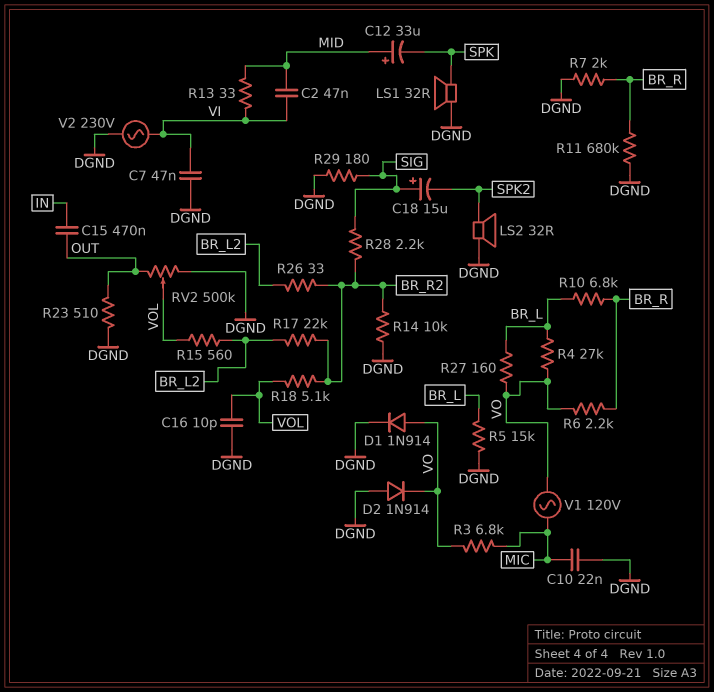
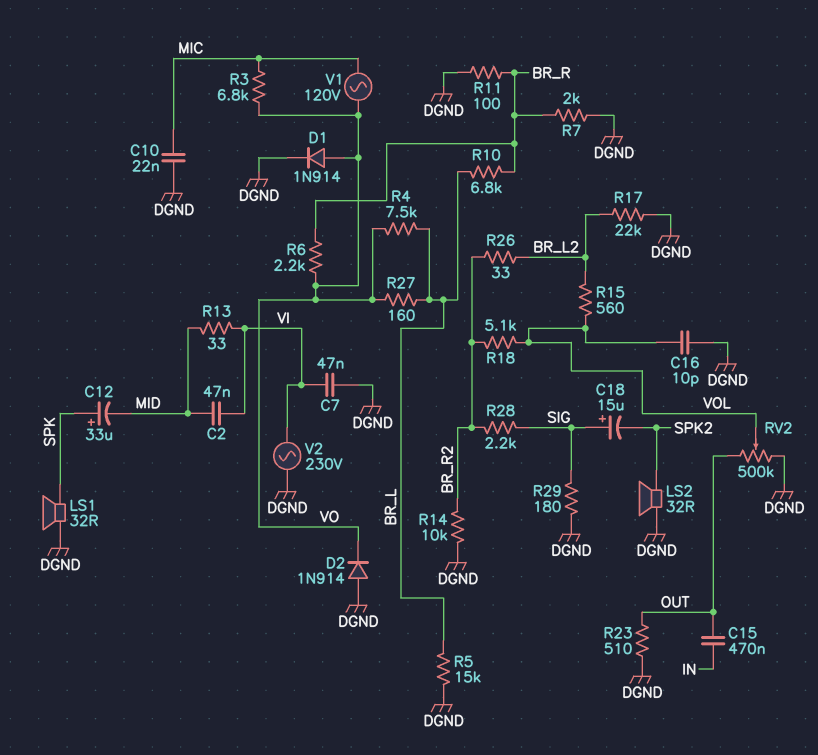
C12: 33uF (plus MID, minus SPK) -> 33uF (plus SPK, minus MID)
R4: 27k (BR_L, VO) -> 7.5k (BR_L, VO)
R11: 680k (BR_R, DGND) -> 100 (BR_R, DGND)
R17: 22k (BR_L2, BR_R2) -> 22k (BR_L2, DGND)

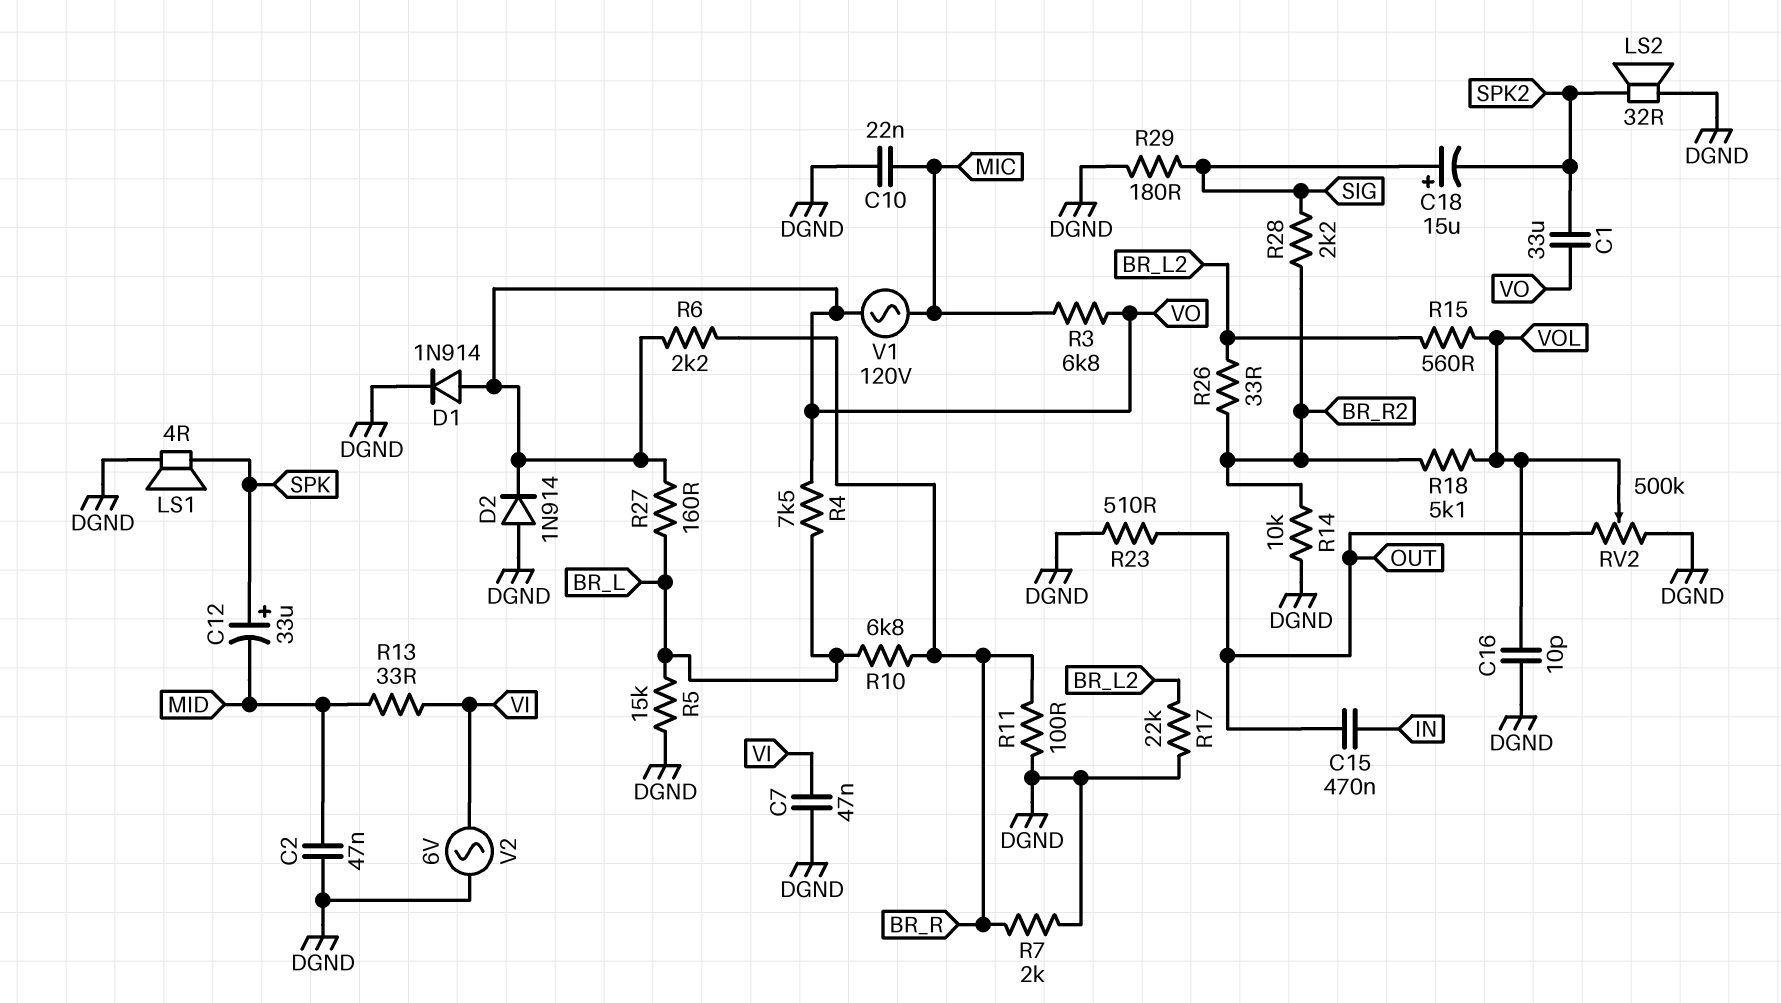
C1: none -> 33uF (SPK2, VO)
C2: 47nF (MID, VI) -> 47nF (DGND, MID)
LS1: speaker 32R (DGND, SPK) -> speaker 4R (DGND, SPK)
V2: AC 230V (DGND, VI) -> AC 6V (DGND, VI)

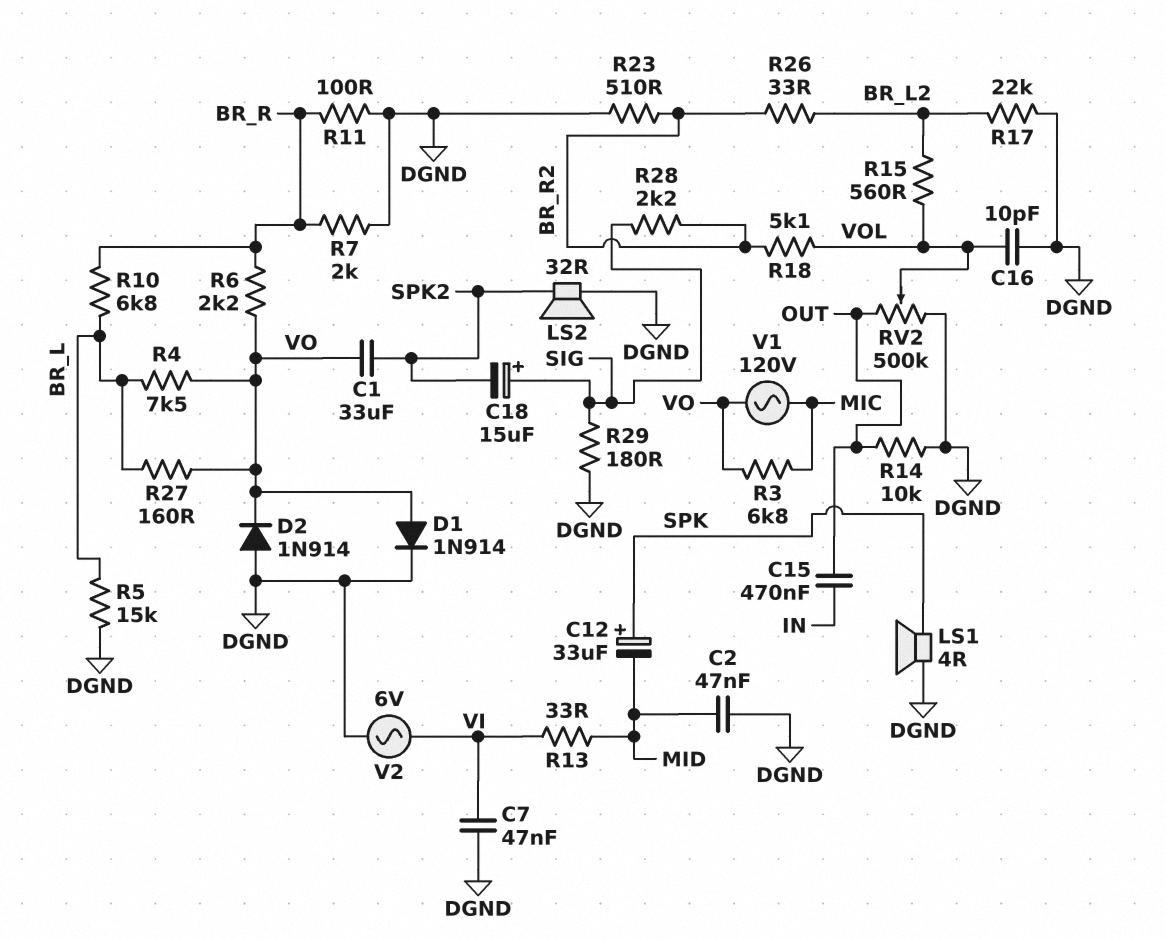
C10: 22nF (DGND, MIC) -> none
R14: 10k (BR_R2, DGND) -> 10k (DGND, OUT)
R23: 510 (DGND, OUT) -> 510 (BR_R2, DGND)

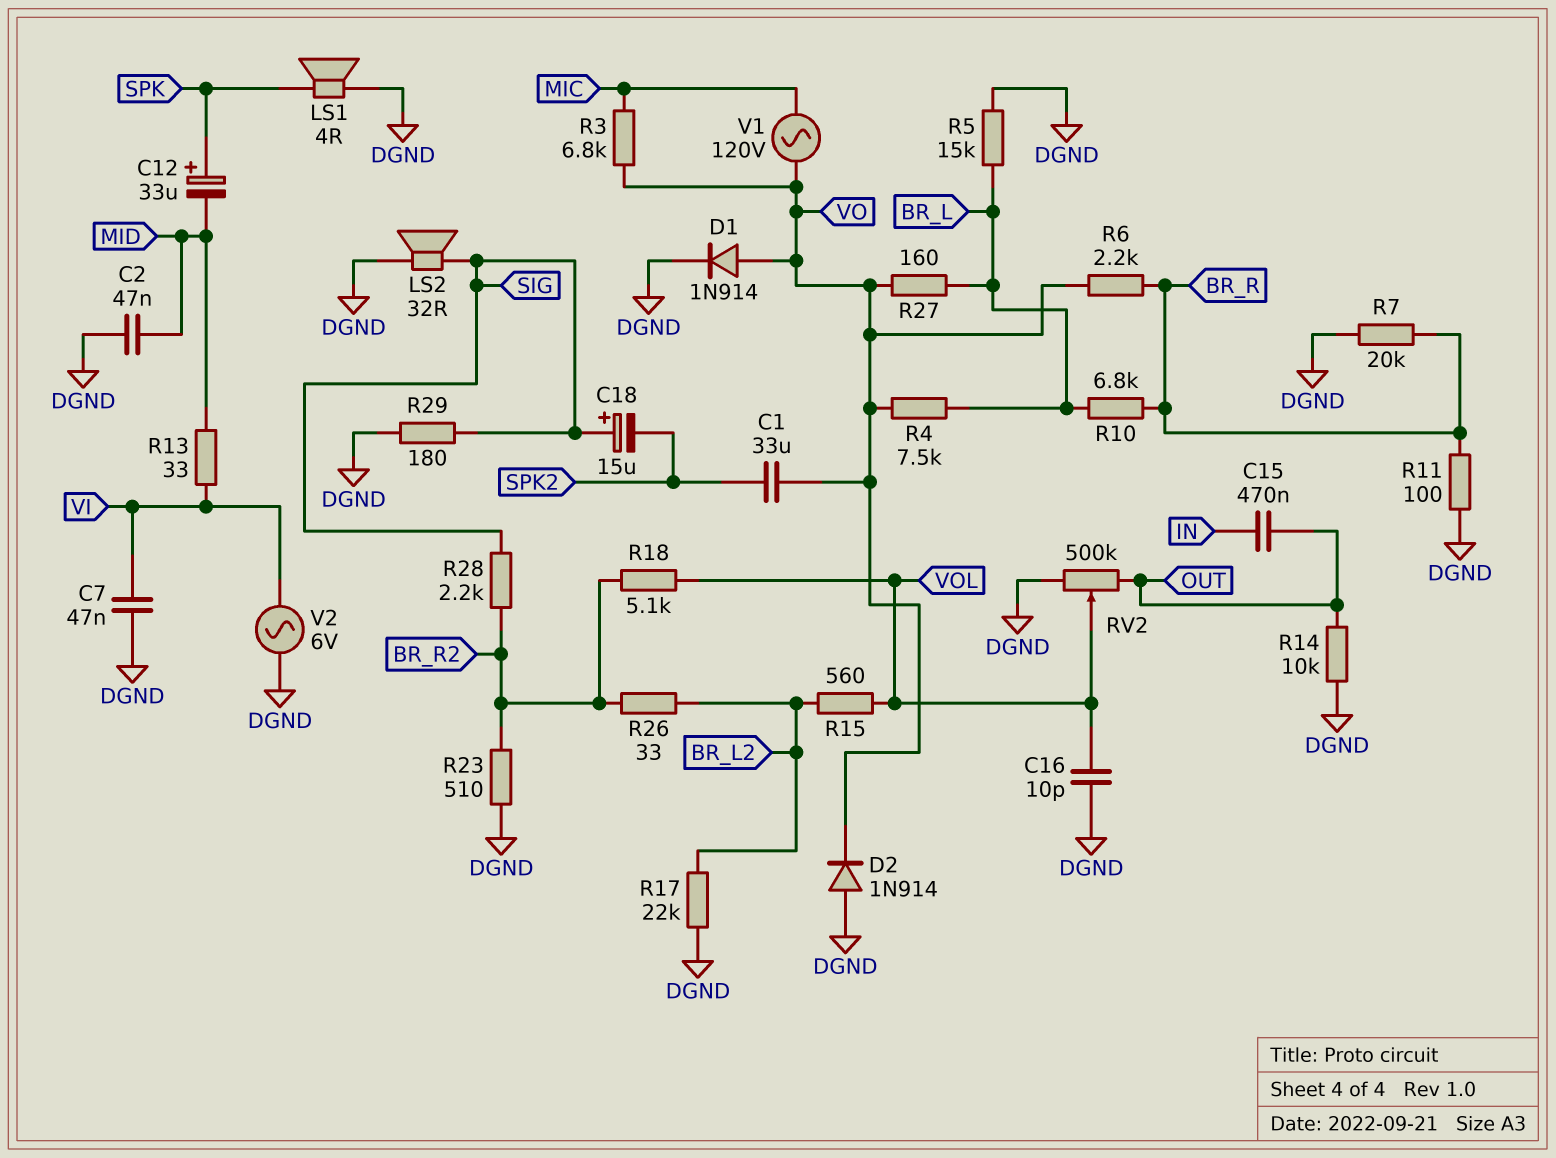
LS2: speaker 32R (DGND, SPK2) -> speaker 32R (DGND, SIG)
R7: 2k (BR_R, DGND) -> 20k (BR_R, DGND)

